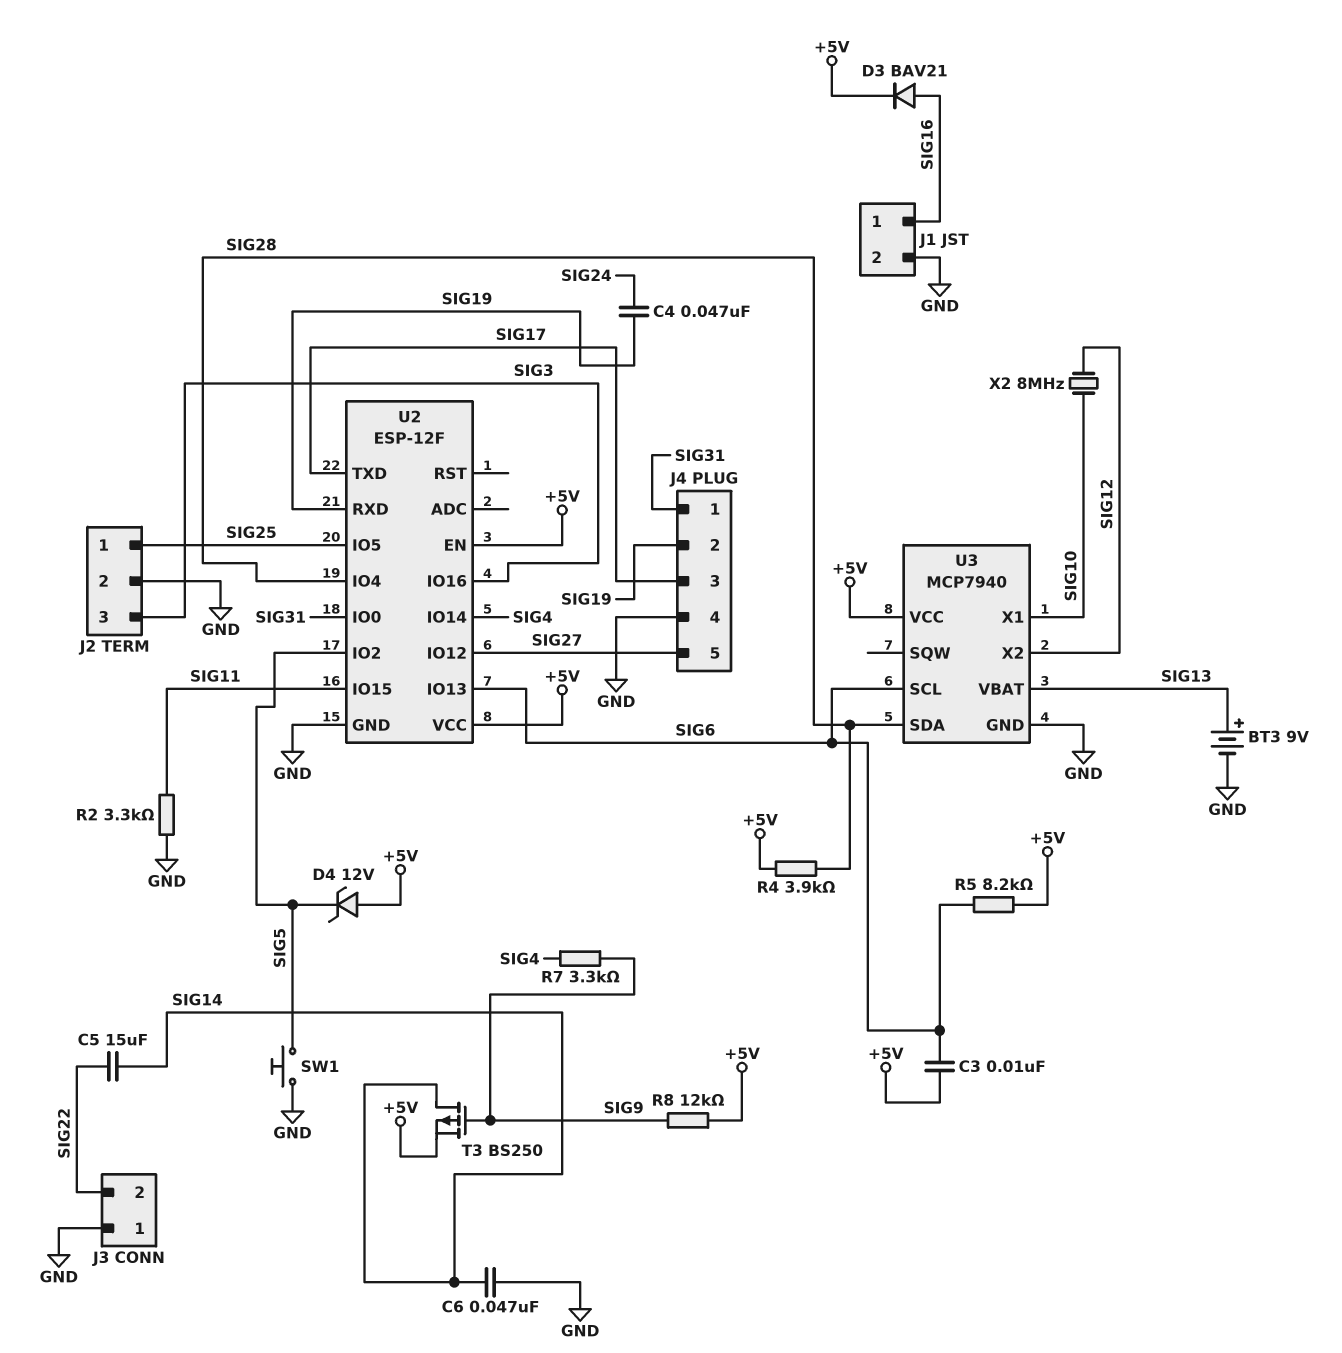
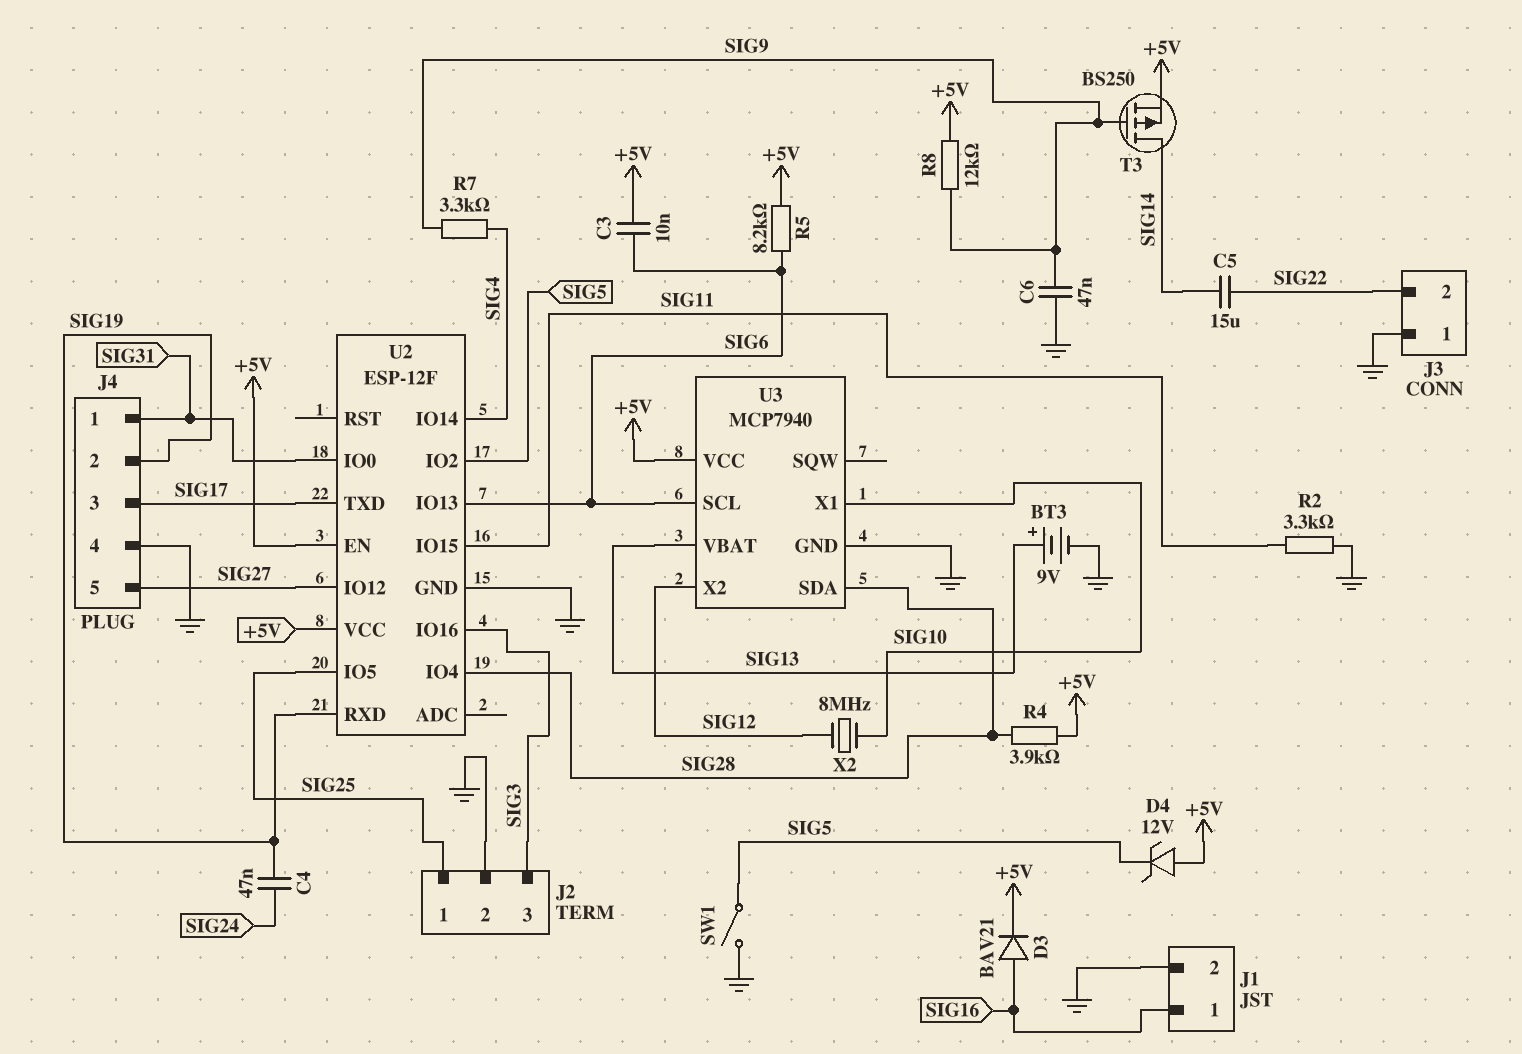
C6: 47nF (GND, SIG14) -> 47nF (GND, SIG9)
SW1: button (GND, SIG5) -> switch (GND, SIG5)

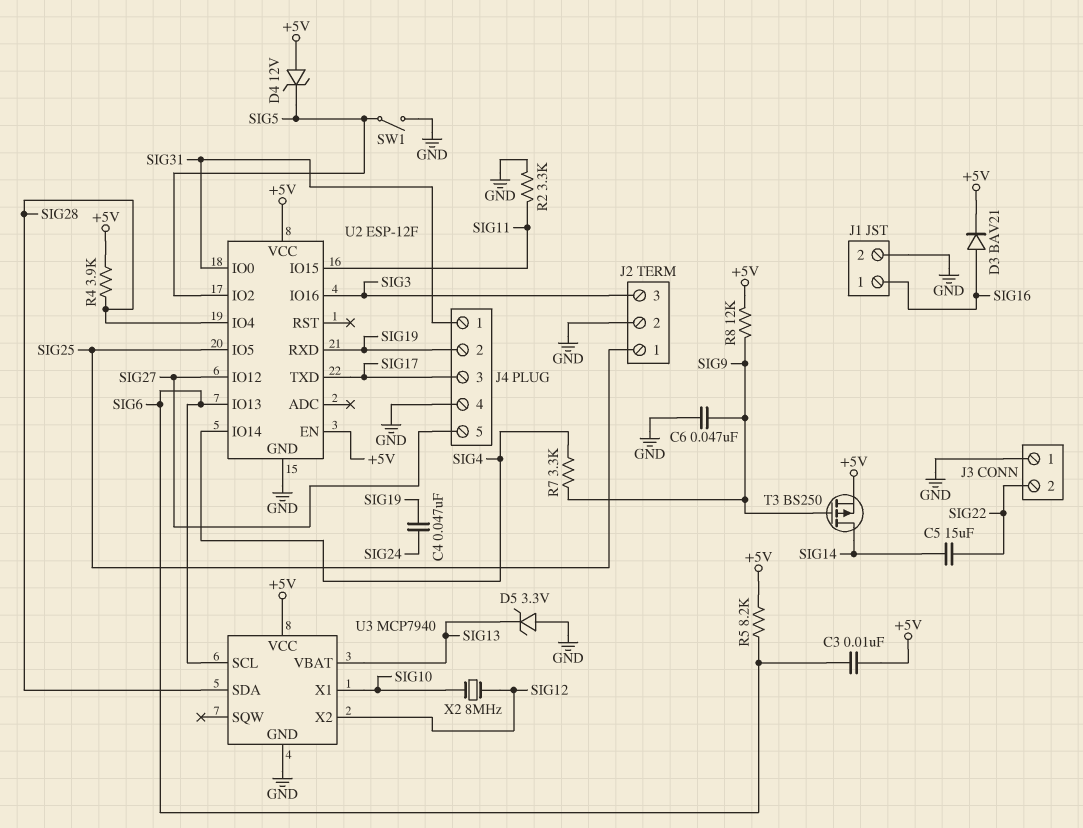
BT3: 9V (plus SIG13, minus GND) -> none
D5: none -> zener 3.3V (A GND, K SIG13)

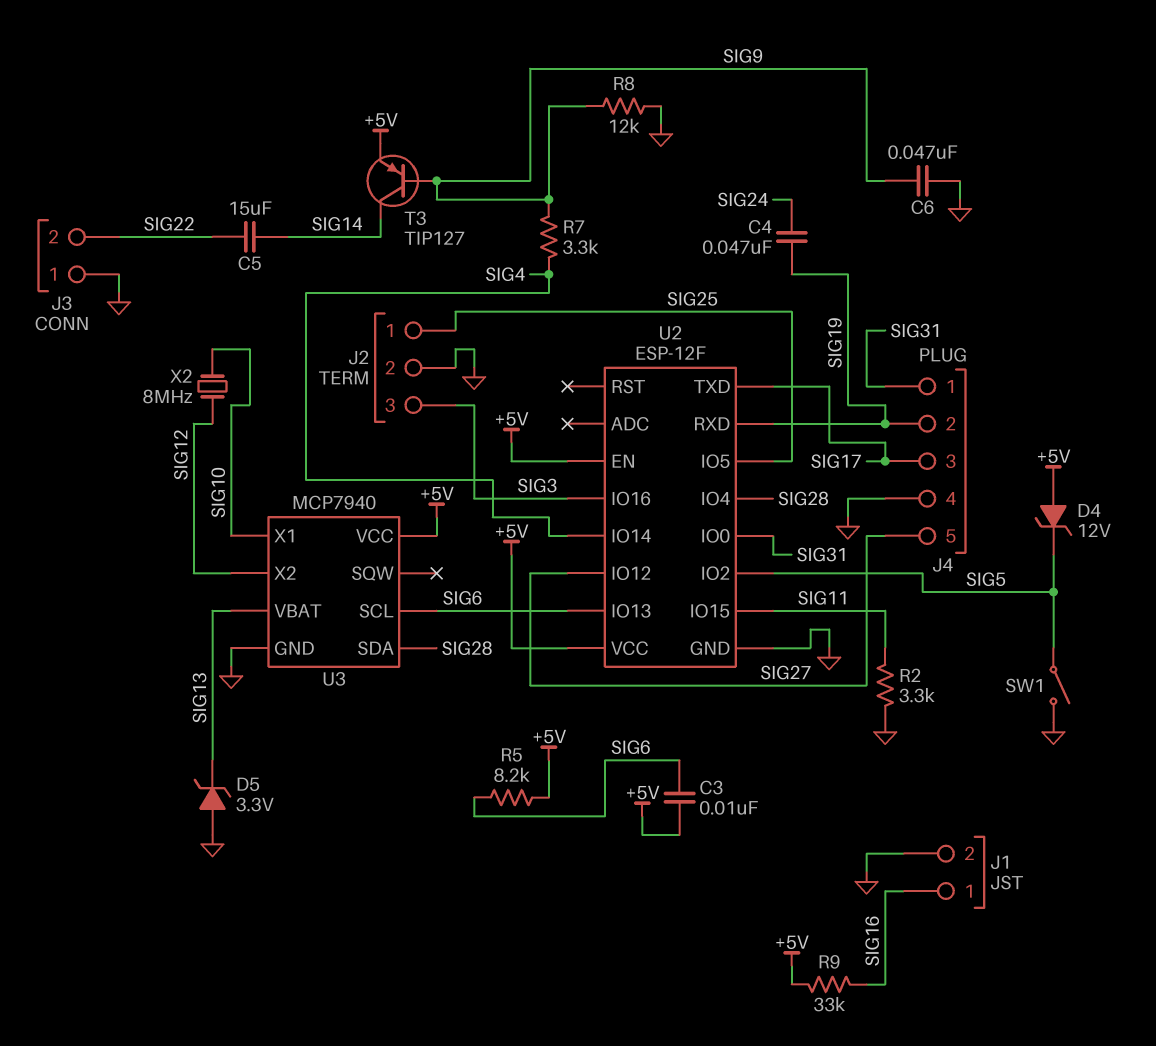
D3: diode BAV21 (A SIG16, K +5V) -> none
R4: 3.9k (+5V, SIG28) -> none
R8: 12k (+5V, SIG9) -> 12k (GND, SIG9)
R9: none -> 33k (+5V, SIG16)
T3: PMOS BS250 (G SIG9, D SIG14, S +5V) -> PNP TIP127 (B SIG9, C SIG14, E +5V)

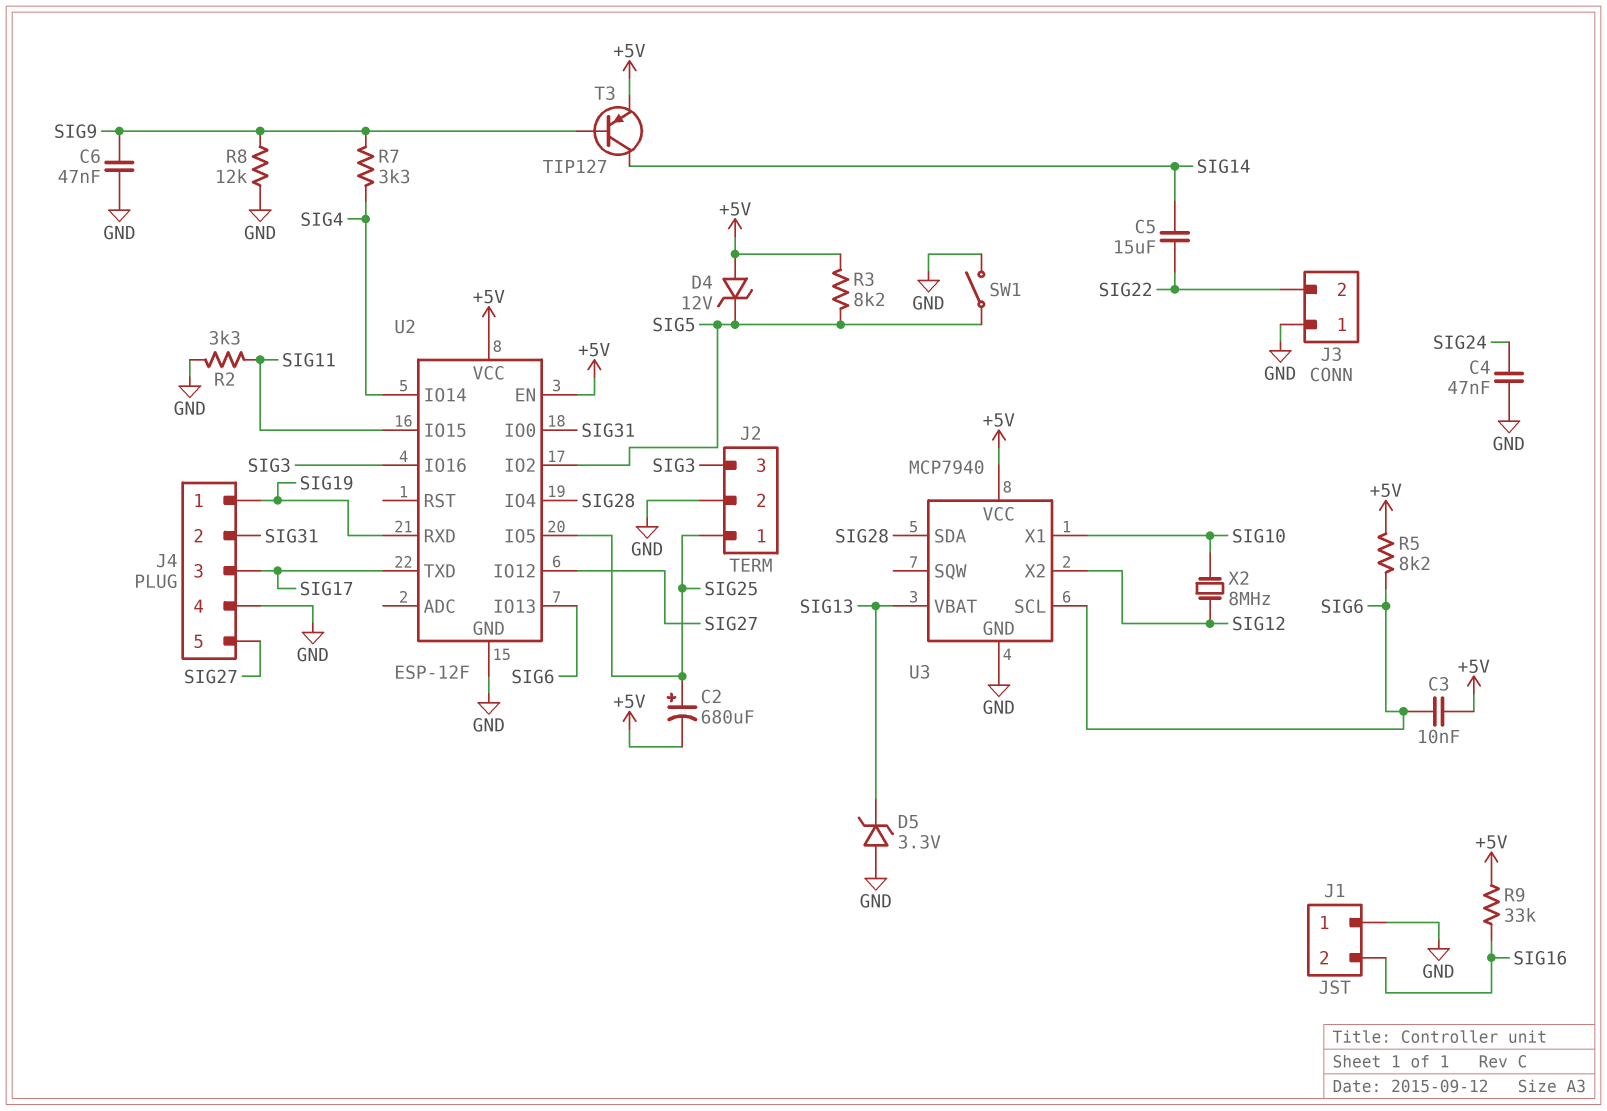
C2: none -> 680uF (plus SIG25, minus +5V)
C4: 47nF (SIG19, SIG24) -> 47nF (GND, SIG24)
J1 pin 1: SIG16 -> GND
J1 pin 2: GND -> SIG16
J4 pin 1: SIG31 -> SIG19
J4 pin 2: SIG19 -> SIG31
R3: none -> 8.2k (+5V, SIG5)

